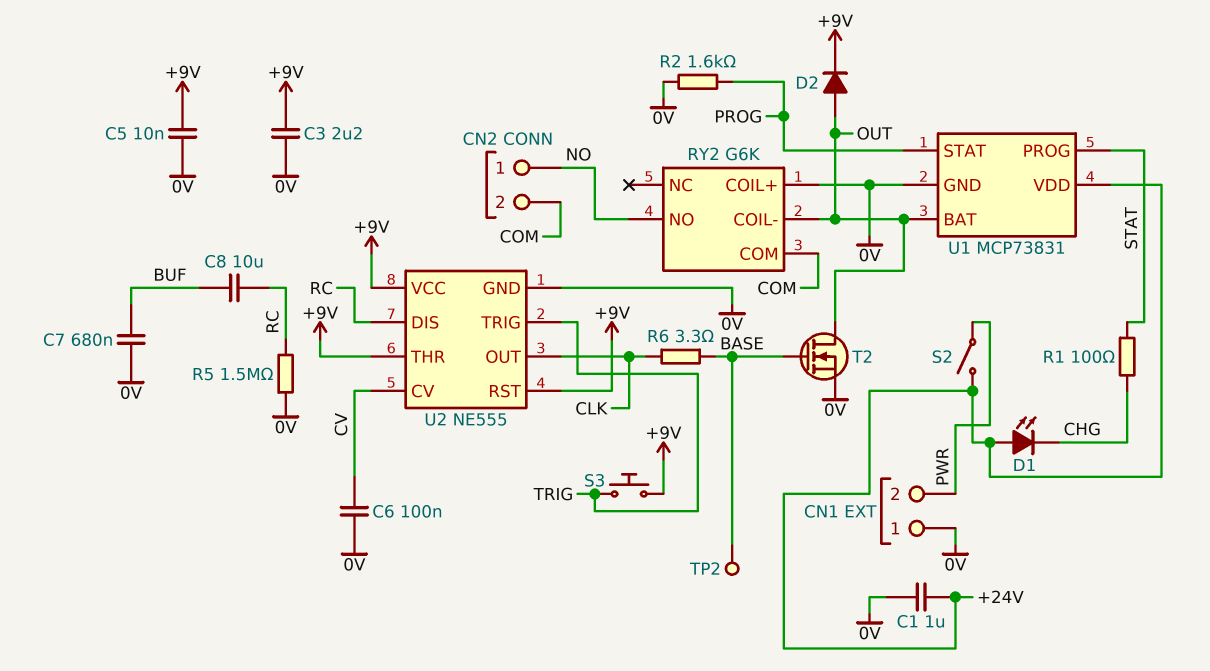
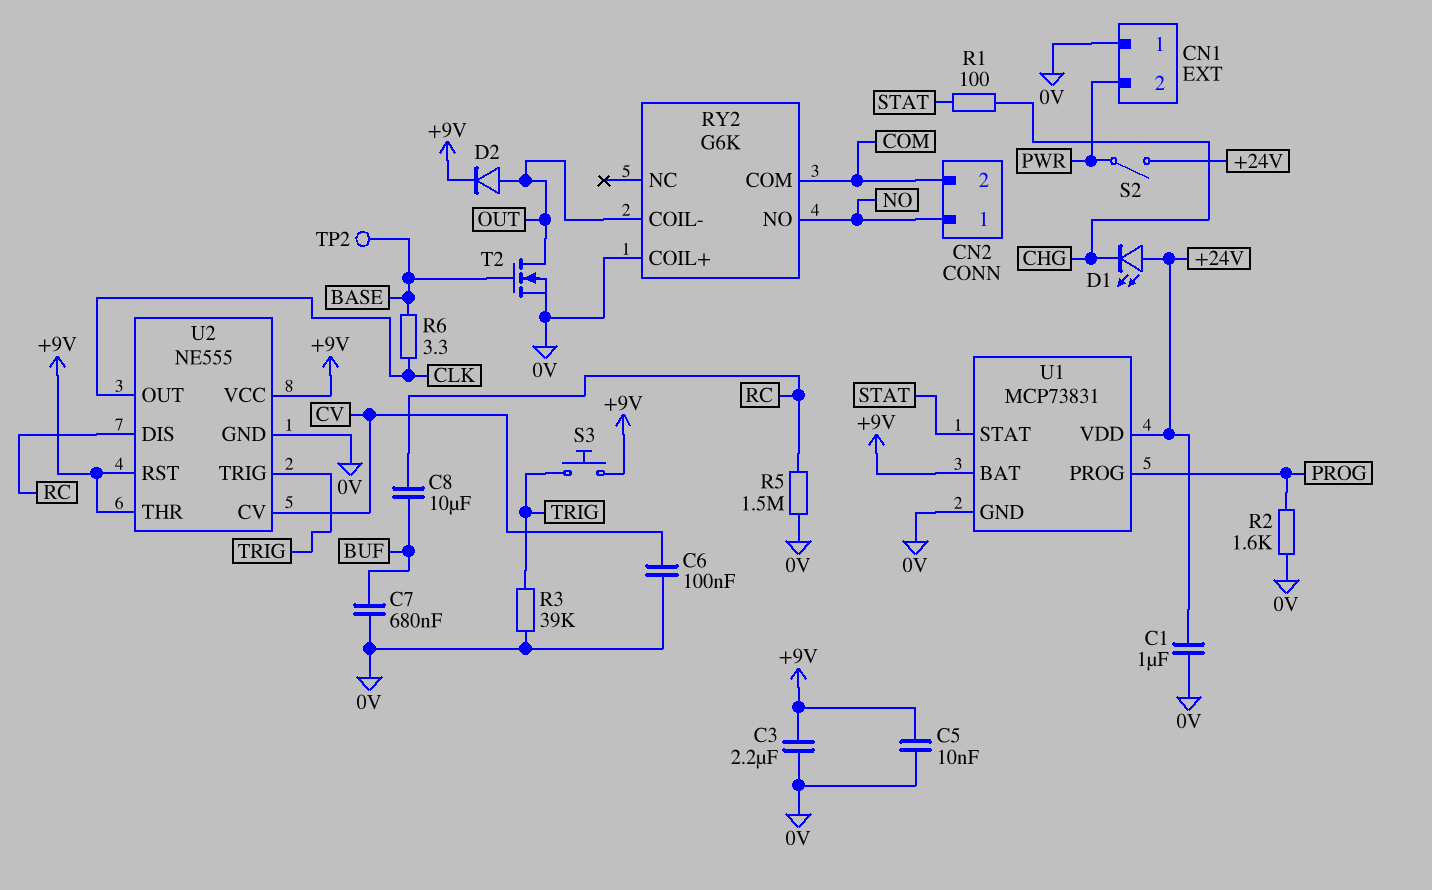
R3: none -> 39k (0V, TRIG)
U1 pin BAT: OUT -> +9V
U1 pin PROG: STAT -> PROG
U1 pin STAT: PROG -> STAT

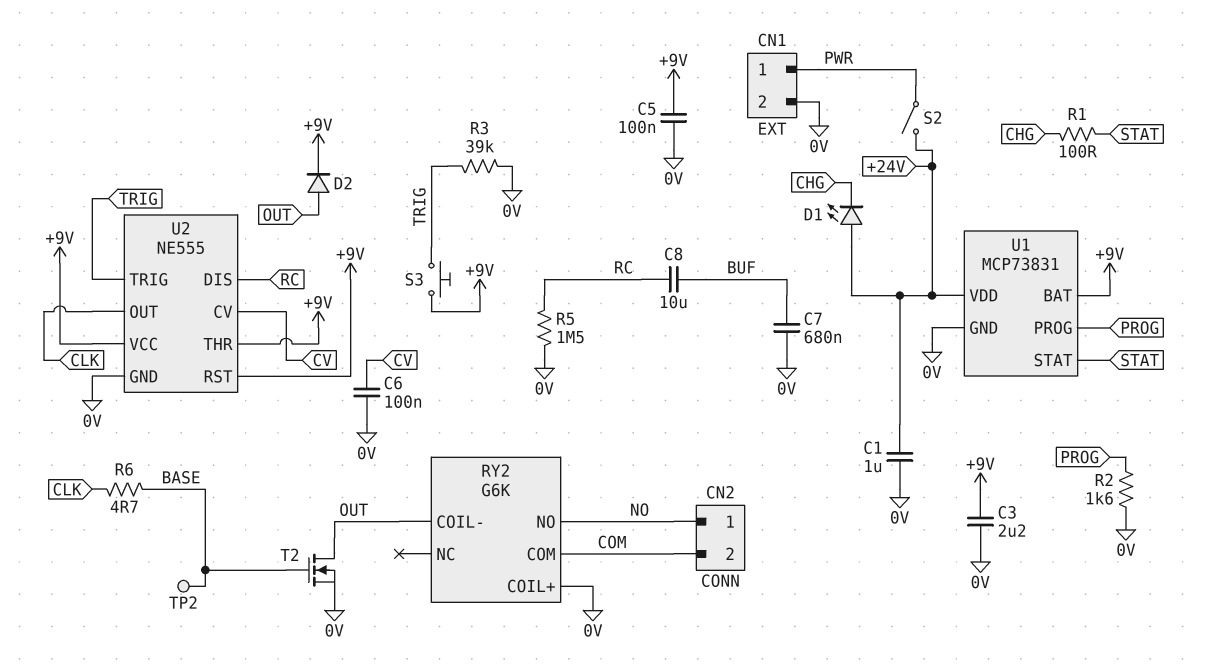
C5: 10nF (+9V, 0V) -> 100nF (+9V, 0V)
CN1 pin 1: 0V -> PWR
CN1 pin 2: PWR -> 0V
R6: 3.3 (BASE, CLK) -> 4.7 (BASE, CLK)

